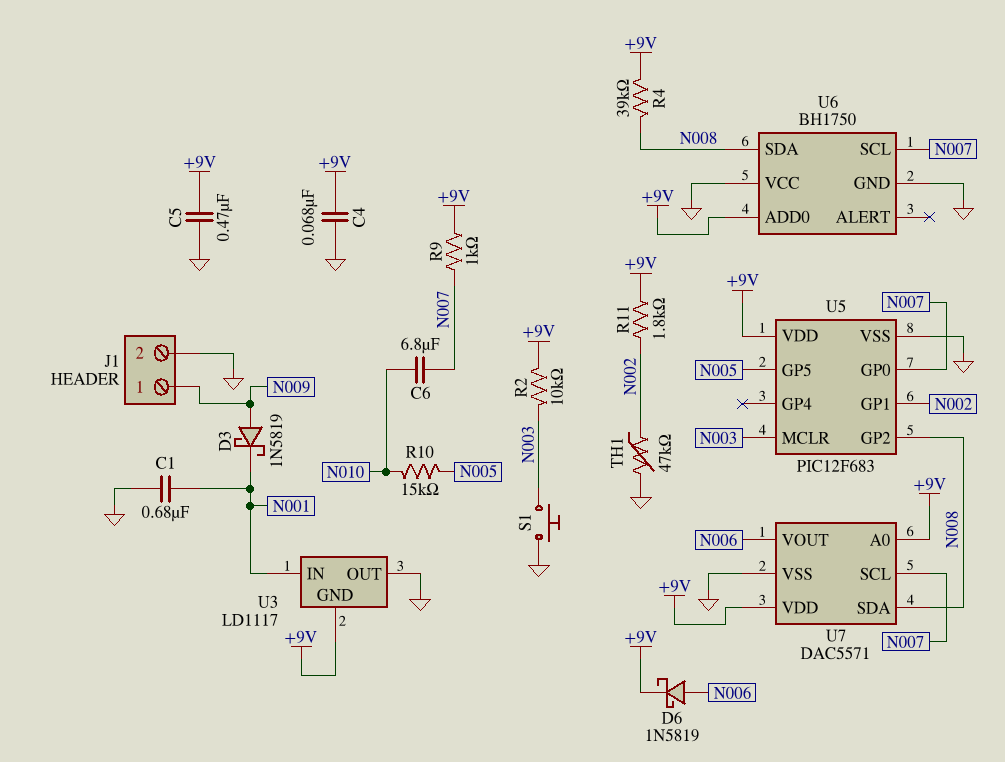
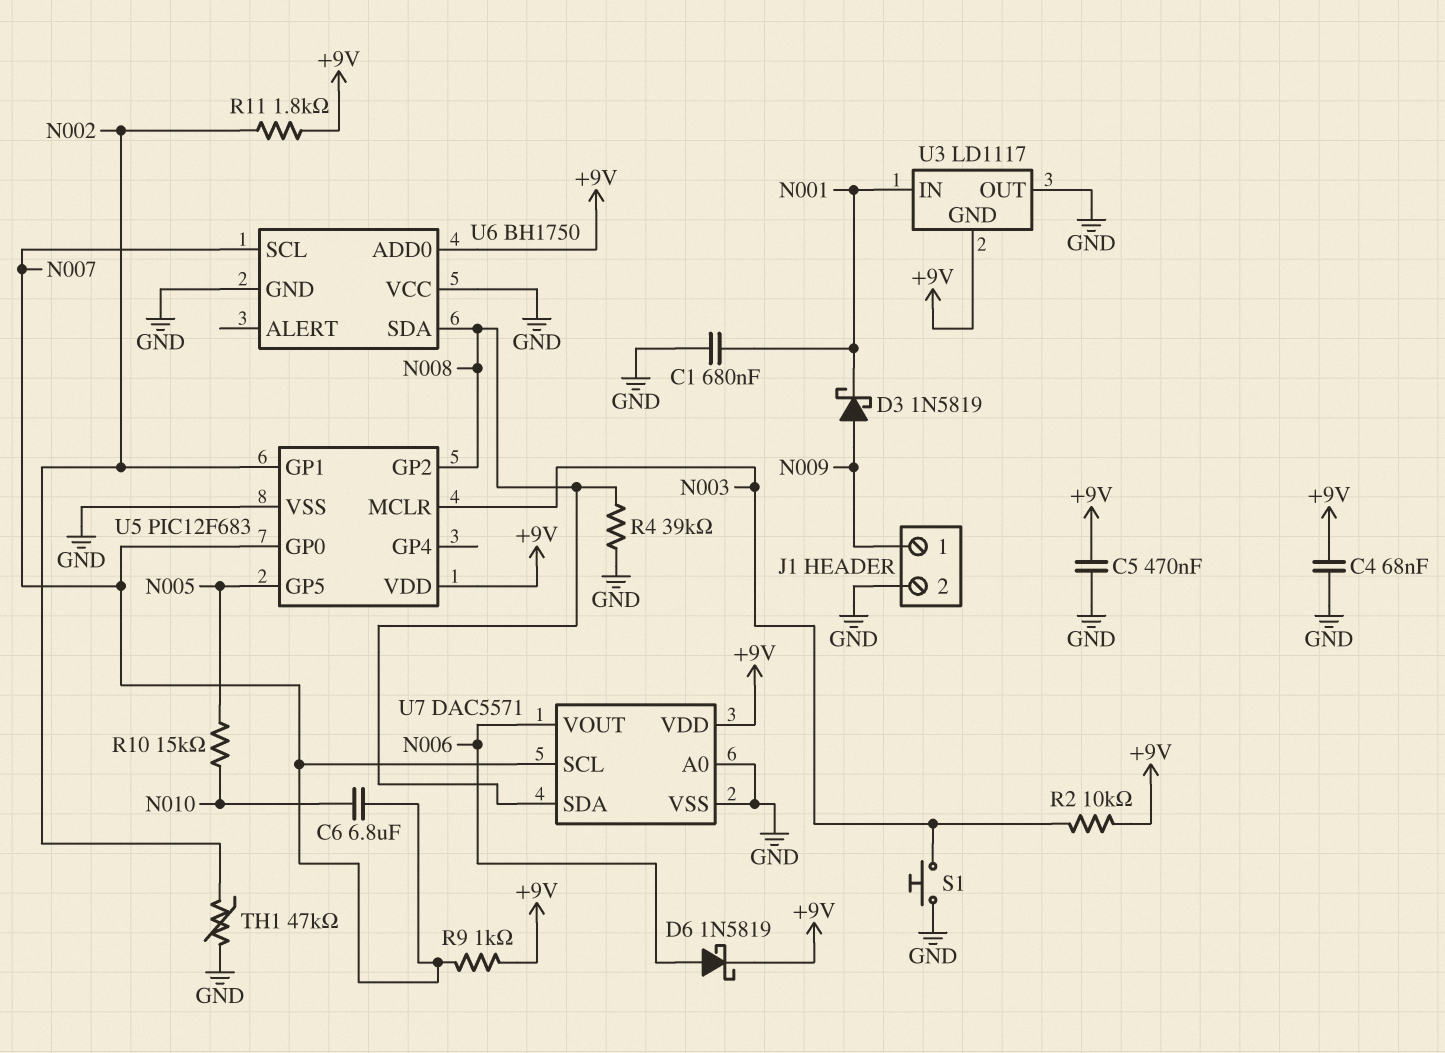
R4: 39k (+9V, N008) -> 39k (GND, N008)
U7 pin A0: +9V -> GND

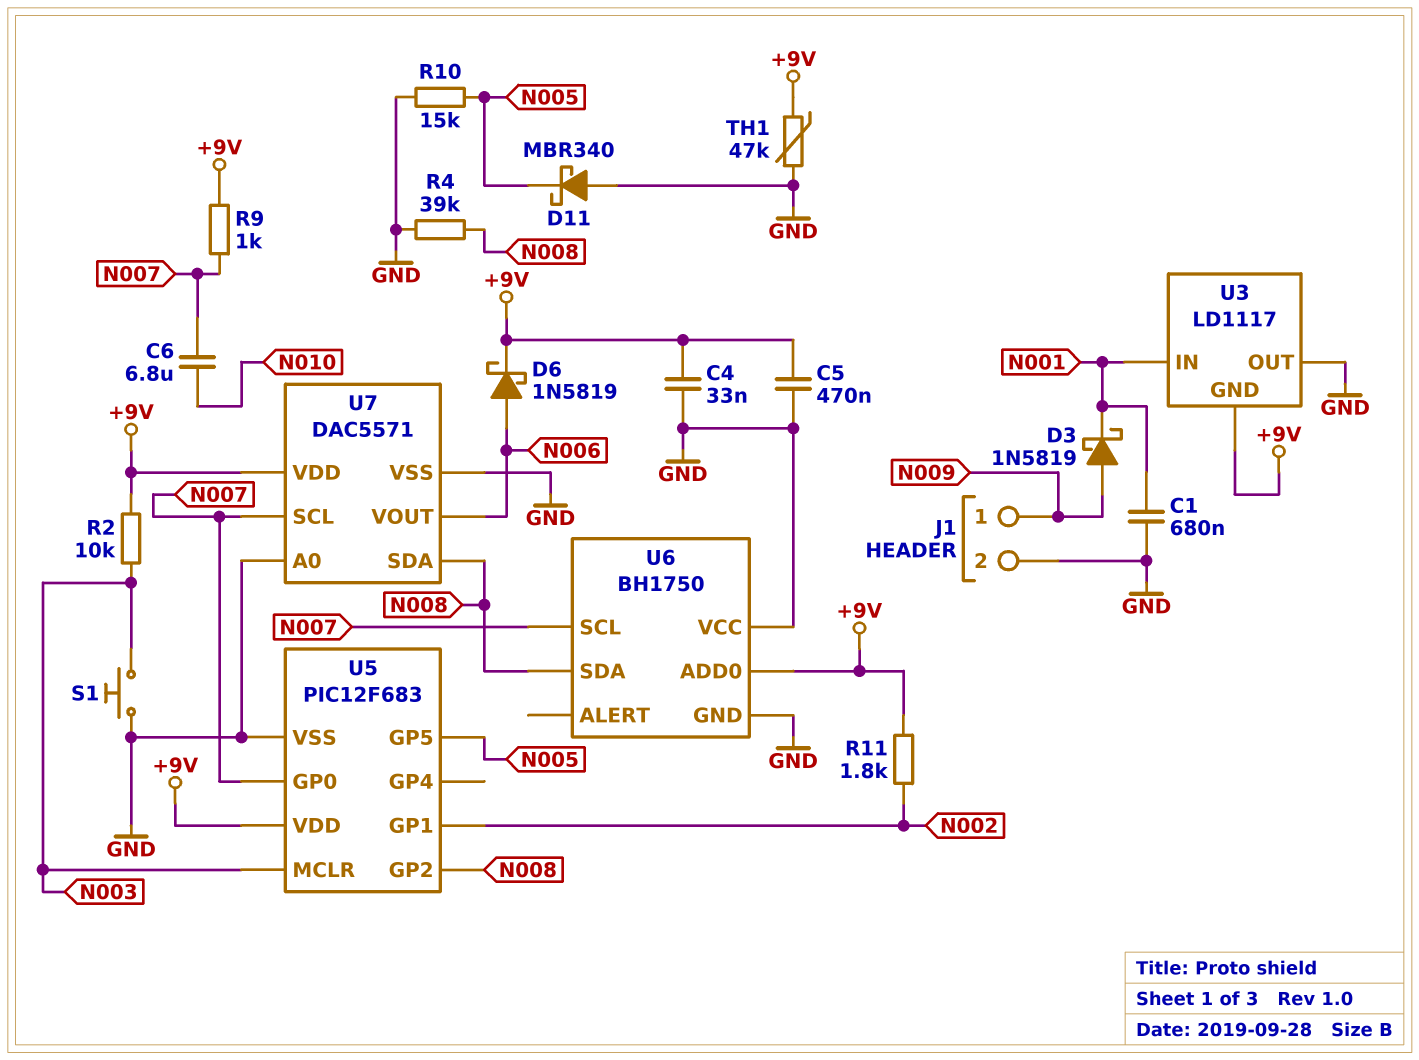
C4: 68nF (+9V, GND) -> 33nF (+9V, GND)
D11: none -> schottky MBR340 (A GND, K N005)
R10: 15k (N005, N010) -> 15k (GND, N005)
TH1: 47k (GND, N002) -> 47k (+9V, GND)

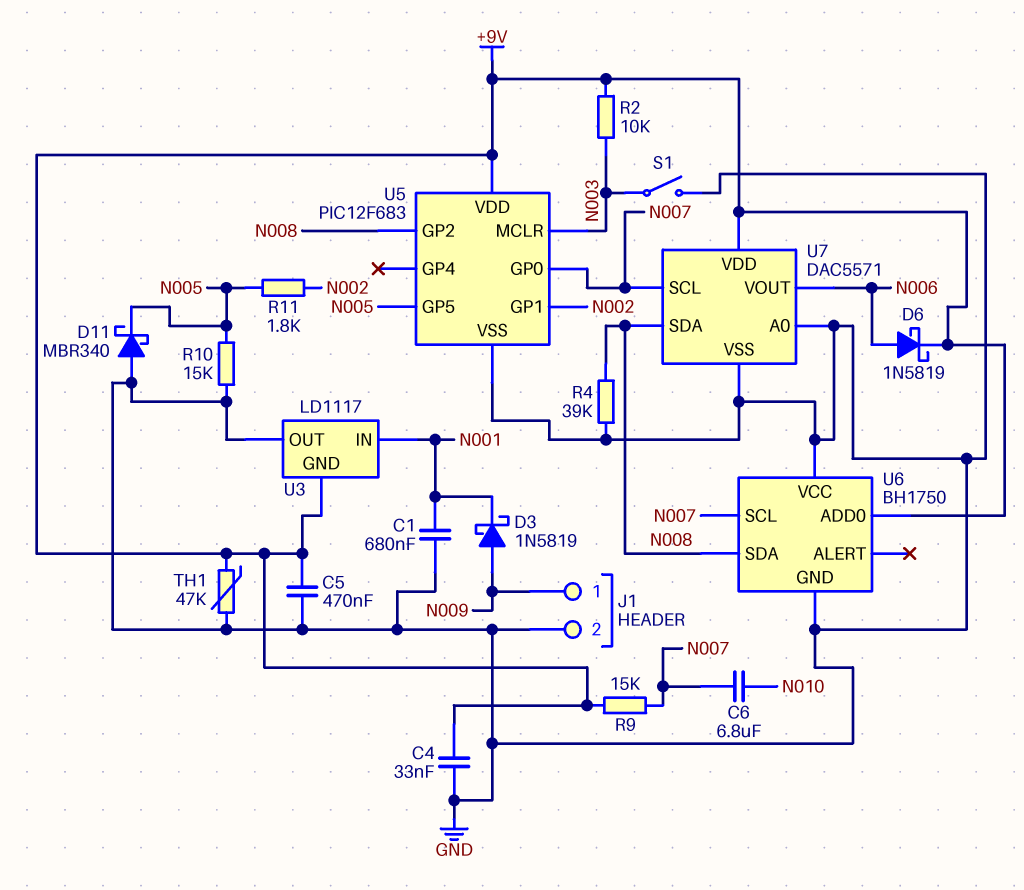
R9: 1k (+9V, N007) -> 15k (+9V, N007)
R11: 1.8k (+9V, N002) -> 1.8k (N002, N005)
S1: button (GND, N003) -> switch (GND, N003)

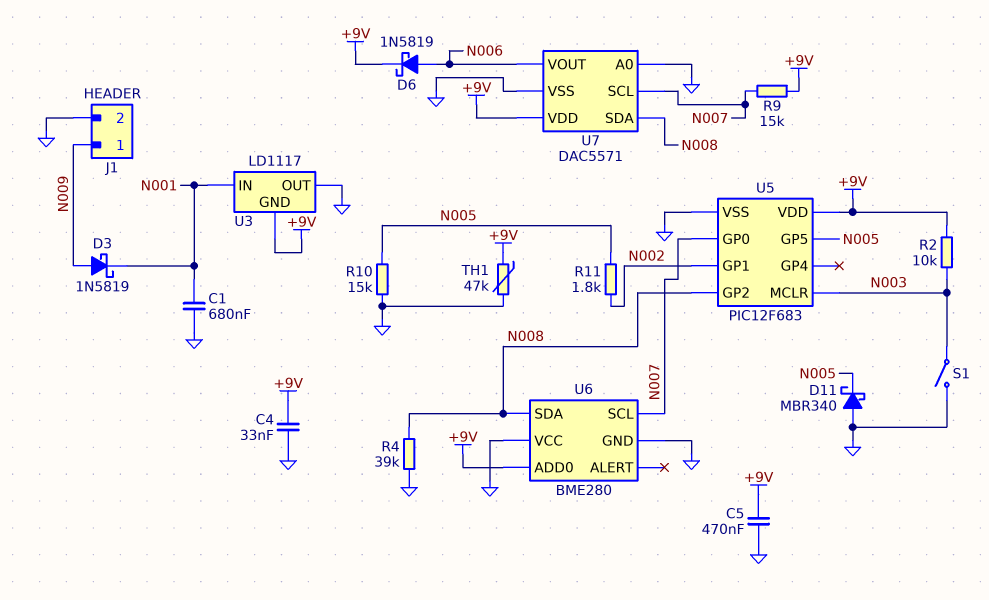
C6: 6.8uF (N007, N010) -> none
U6: BH1750 -> BME280

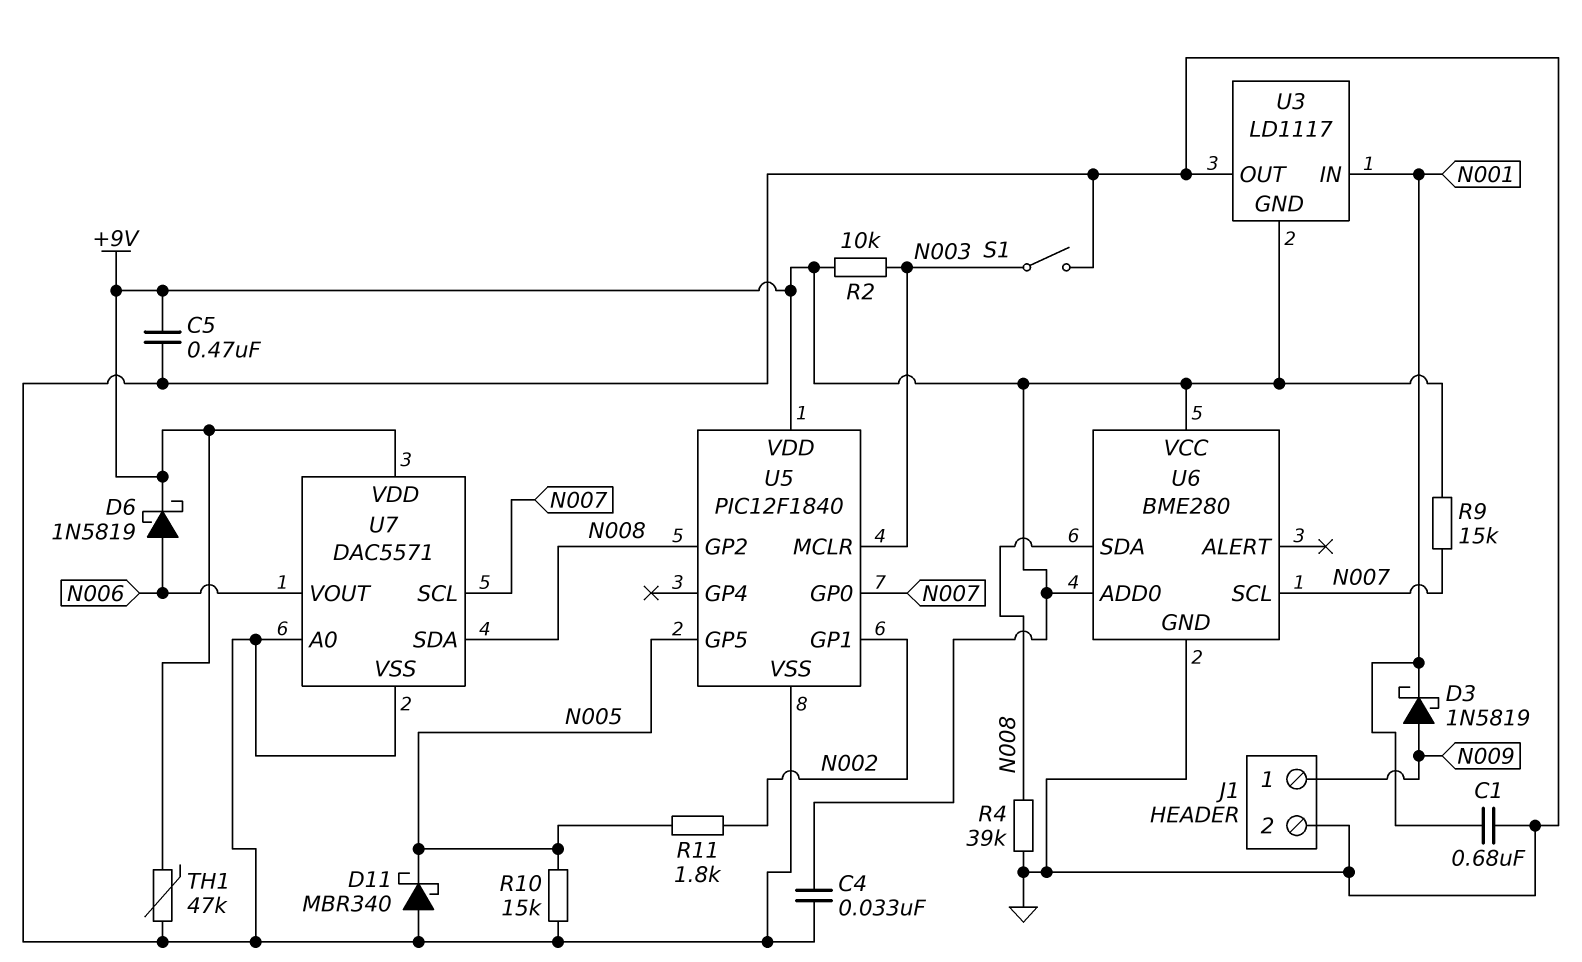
U5: PIC12F683 -> PIC12F1840
U6 pin VCC: GND -> +9V

